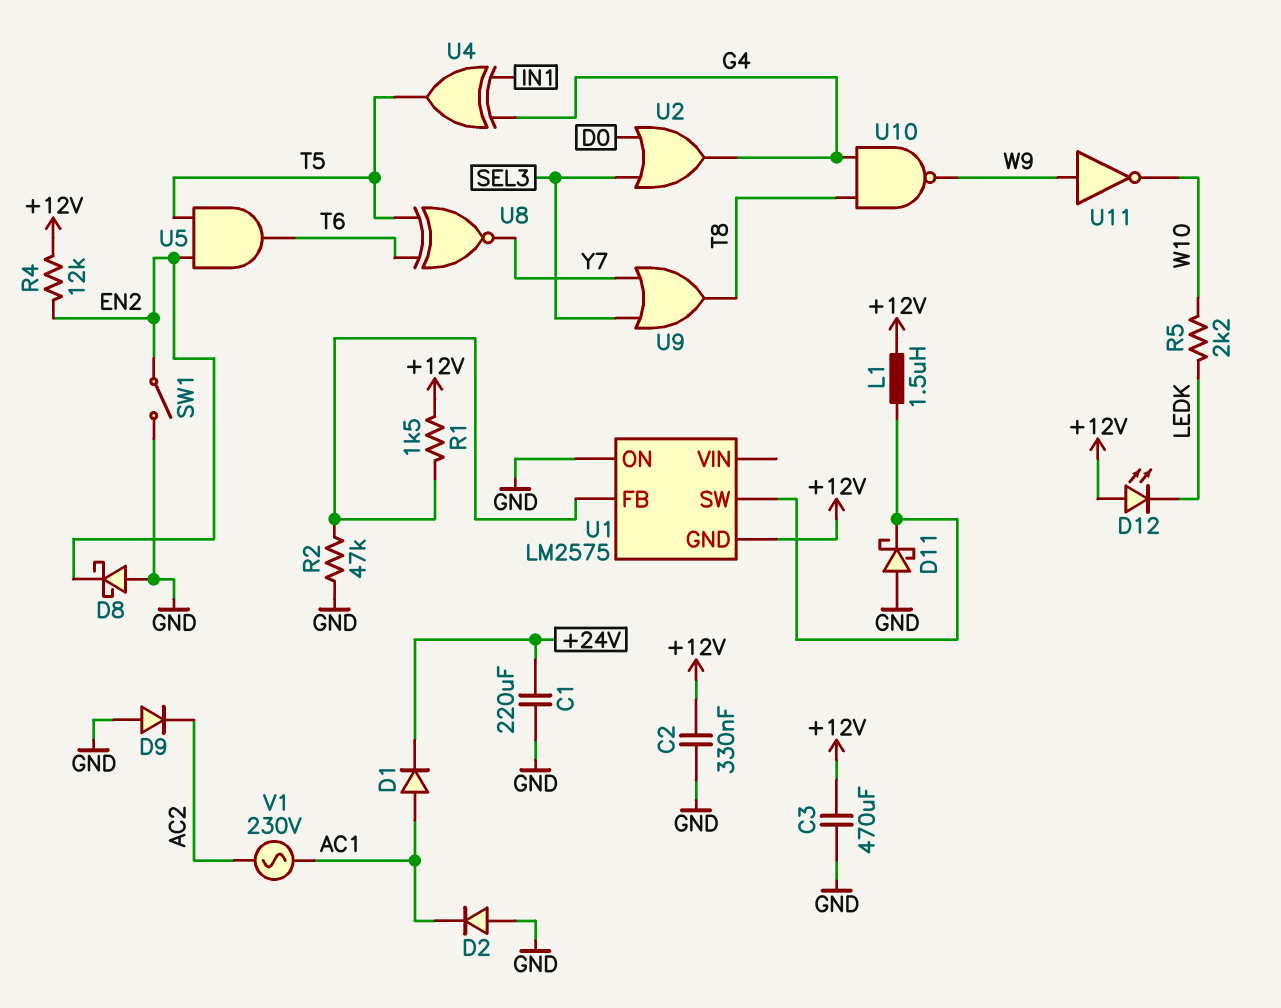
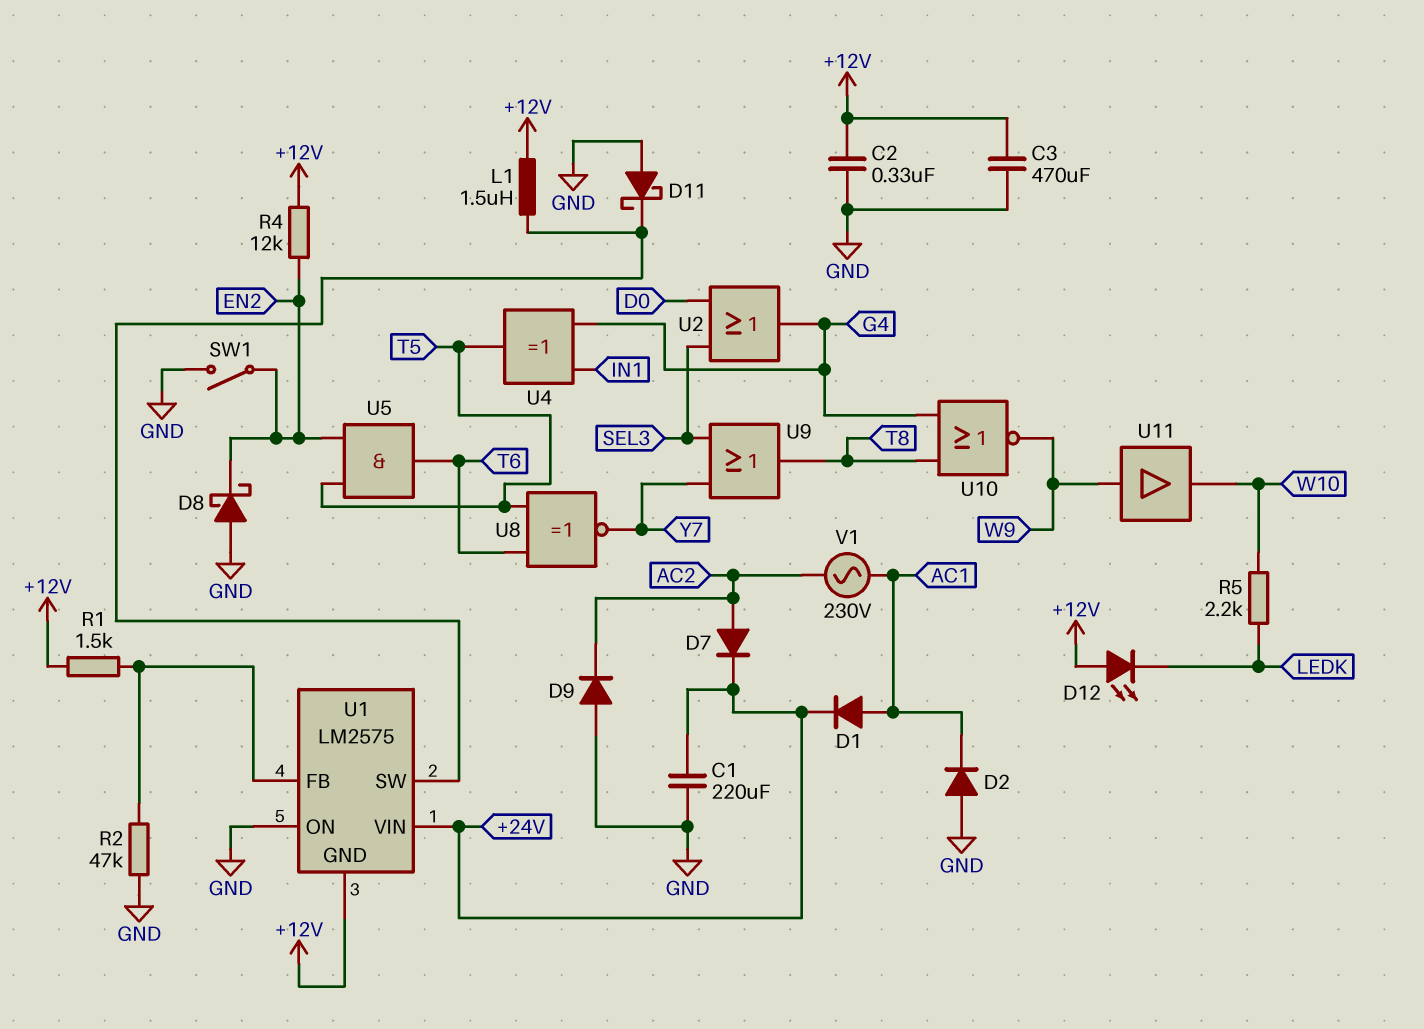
D7: none -> diode (A AC2, K +24V)
U1 pin VIN: none -> +24V
U10: NAND (in G4, in T8, out W9) -> NOR (in G4, in T8, out W9)
U11: NOT (in W9, out W10) -> buffer (in W9, out W10)

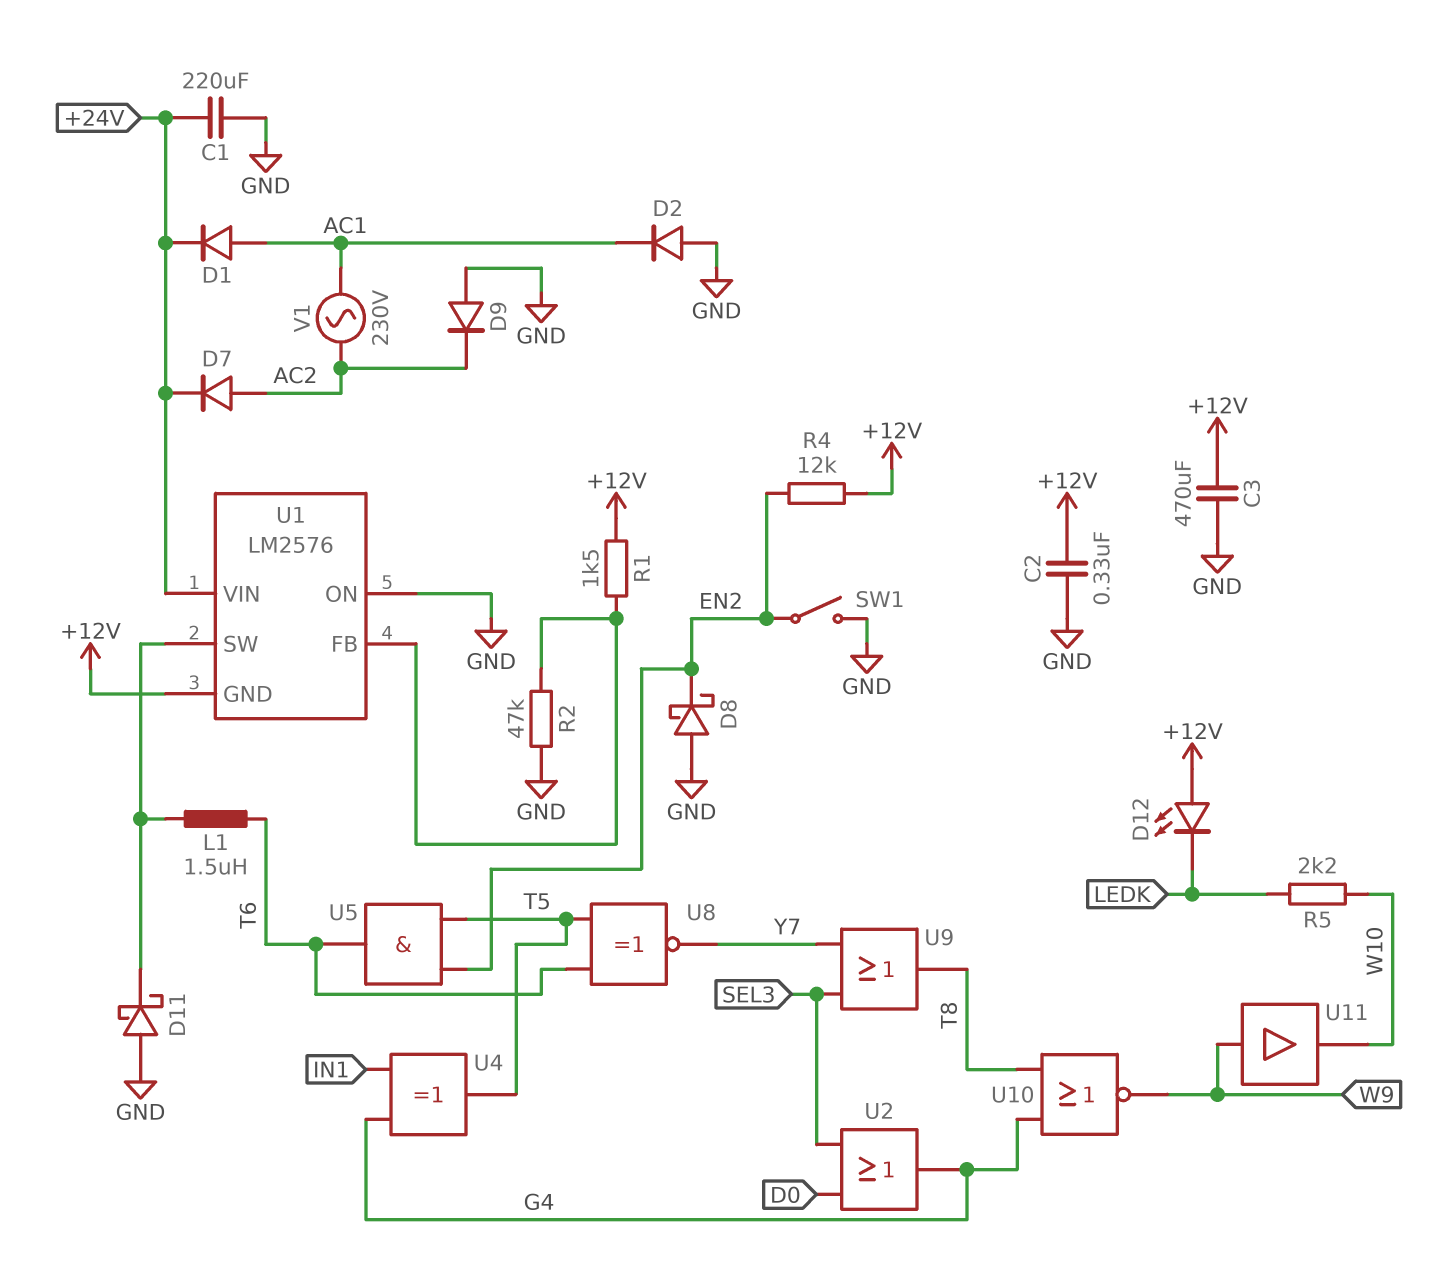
L1: 1.5uH (+12V, U1/SW) -> 1.5uH (T6, U1/SW)
U1: LM2575 -> LM2576

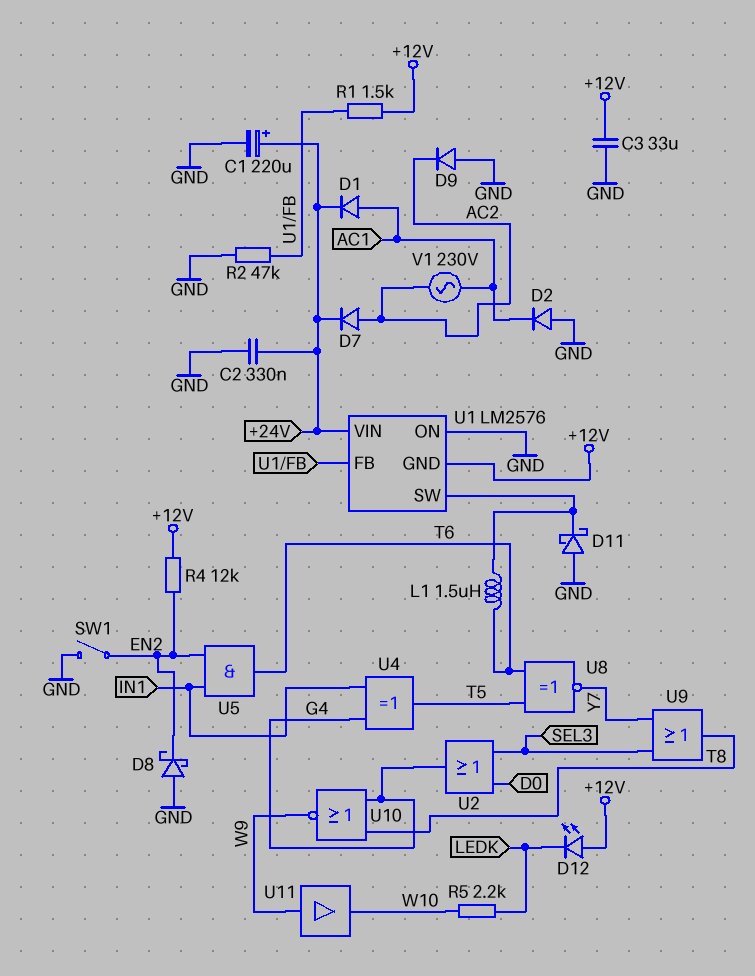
C1: 220uF (+24V, GND) -> 220uF (plus +24V, minus GND)
C2: 330nF (+12V, GND) -> 330nF (+24V, GND)
C3: 470uF (+12V, GND) -> 33uF (+12V, GND)
U5: AND (in EN2, in T5, out T6) -> AND (in EN2, in IN1, out T6)

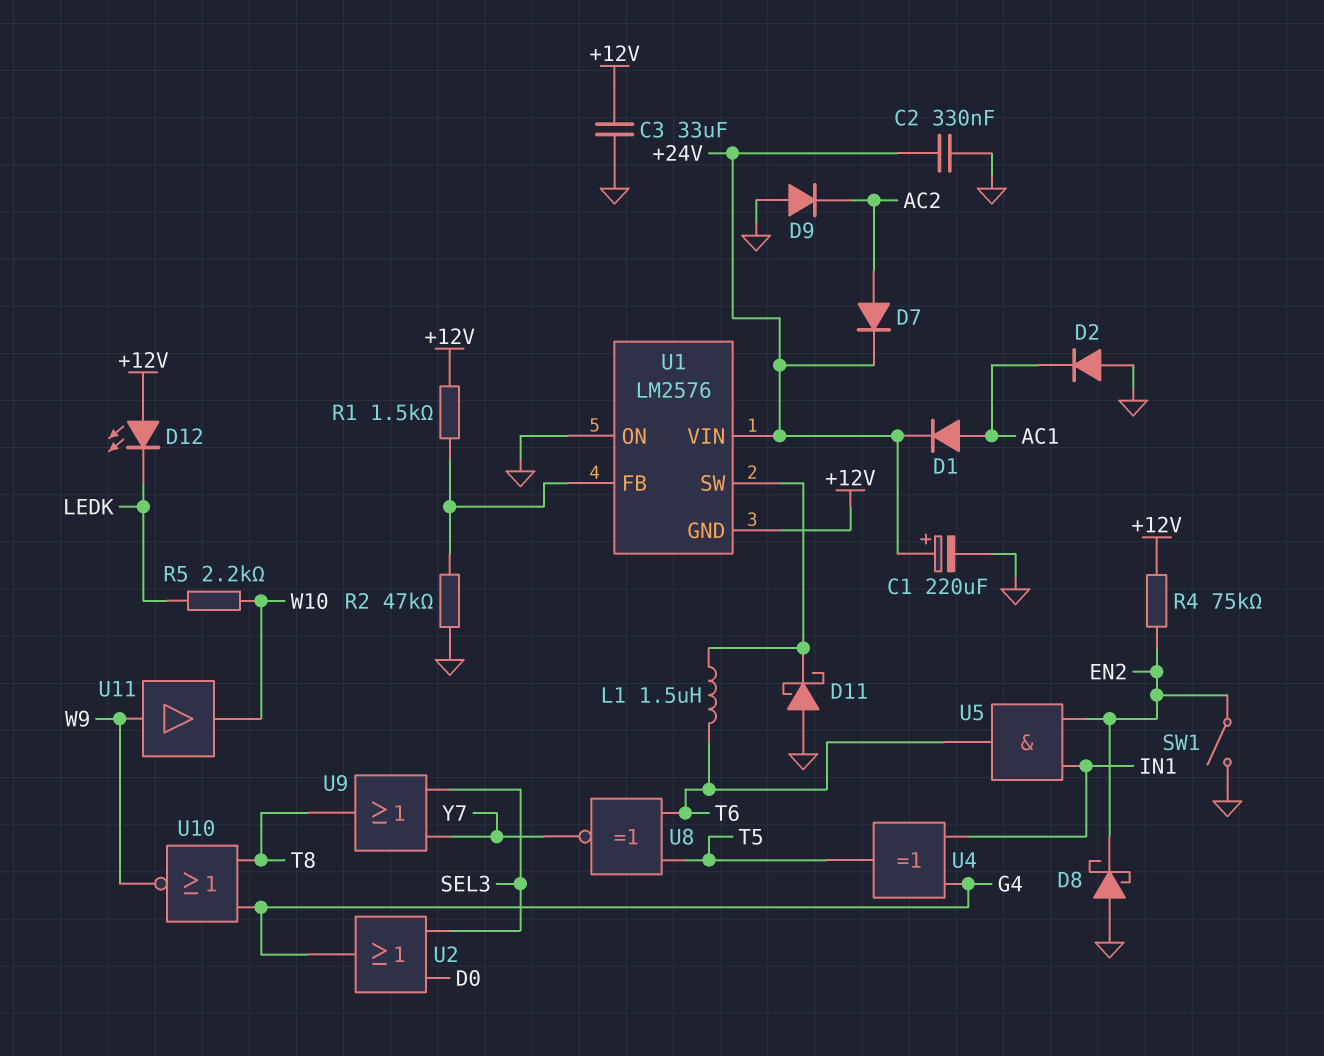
R4: 12k (+12V, EN2) -> 75k (+12V, EN2)
V1: AC 230V (AC1, AC2) -> none

